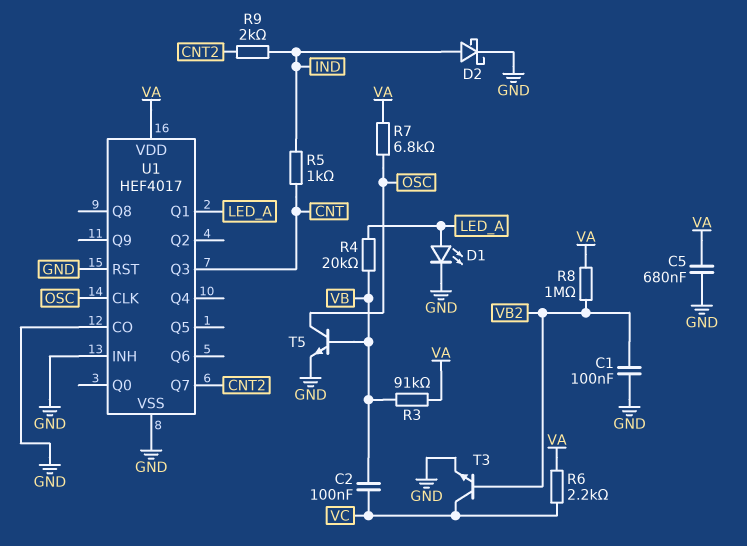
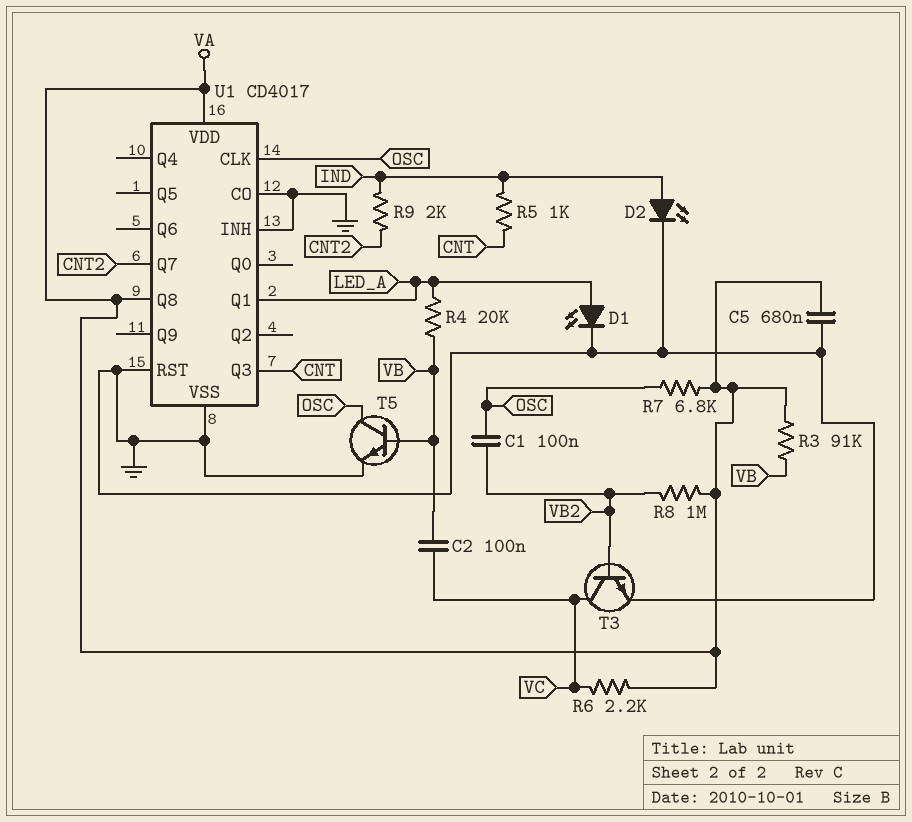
C1: 100nF (GND, VB2) -> 100nF (OSC, VB2)
D2: schottky (A IND, K GND) -> LED (A IND, K GND)
U1: HEF4017 -> CD4017
U1 pin Q8: none -> VA

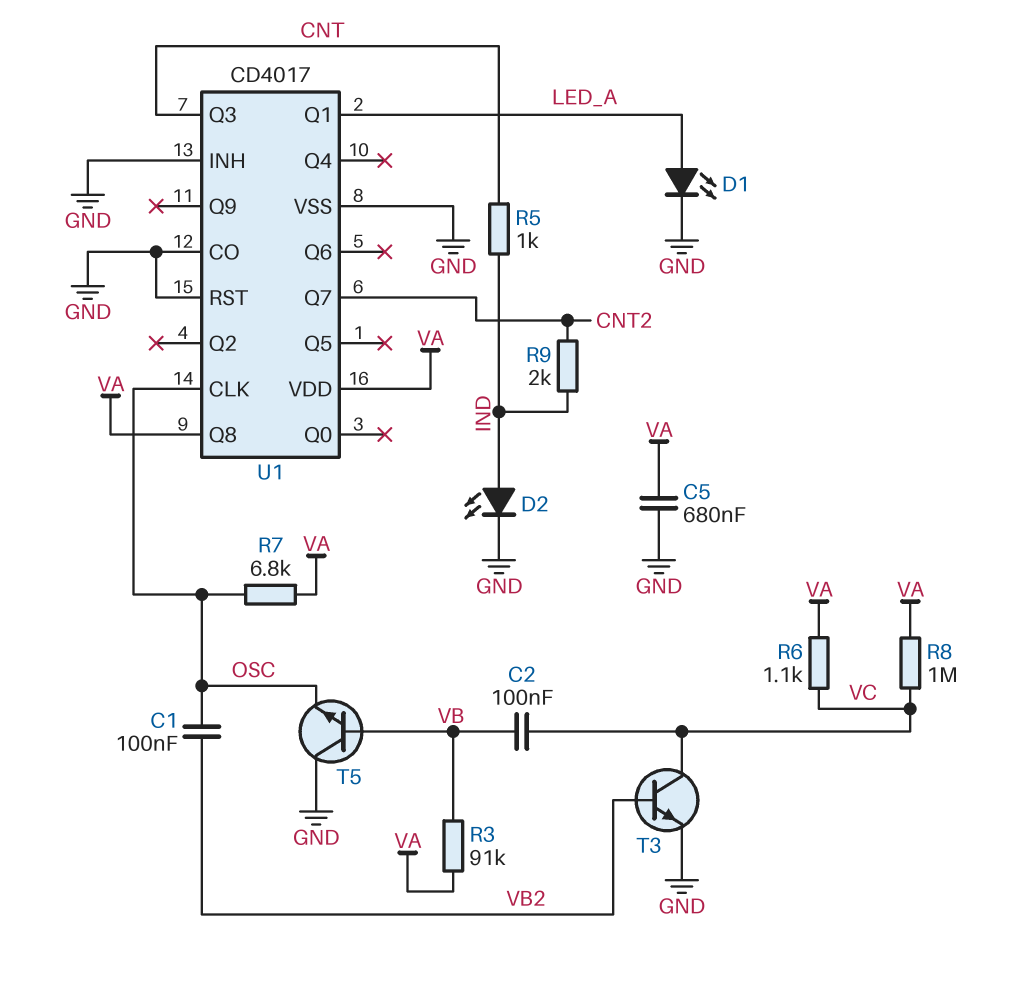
R4: 20k (LED_A, VB) -> none
R6: 2.2k (VA, VC) -> 1.1k (VA, VC)
R8: 1M (VA, VB2) -> 1M (VA, VC)
T5: NPN (B VB, C OSC, E GND) -> NPN (B VB, C GND, E OSC)

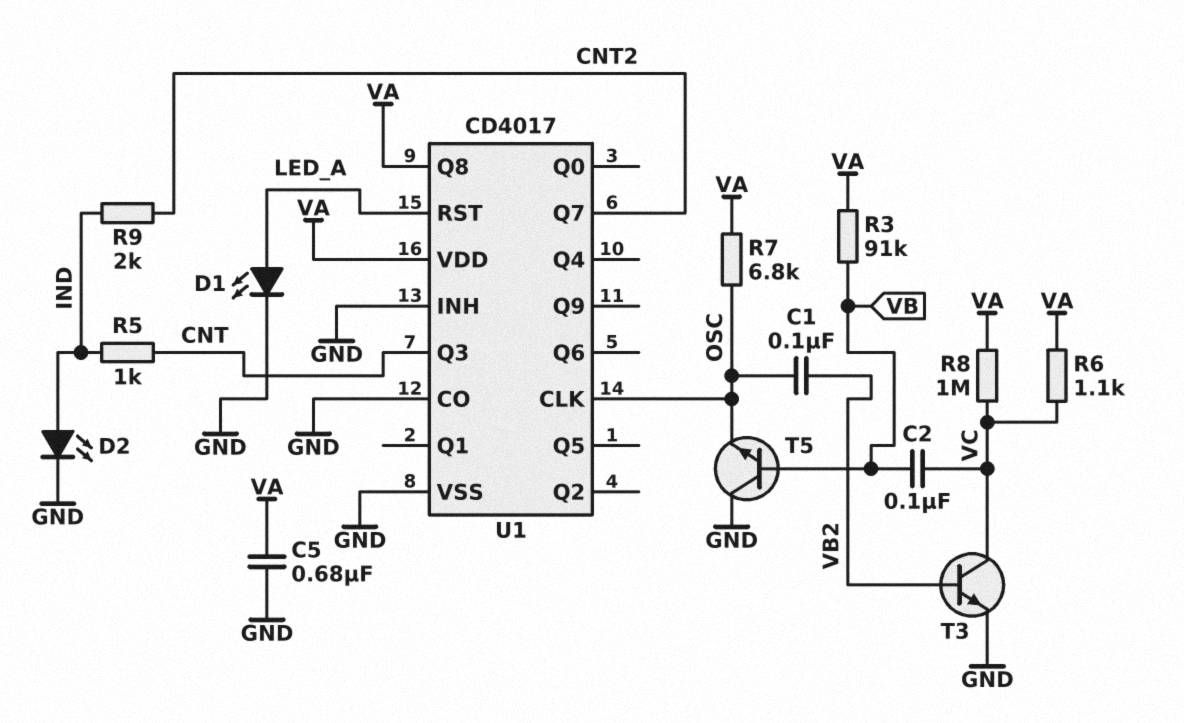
U1 pin Q1: LED_A -> none
U1 pin RST: GND -> LED_A

